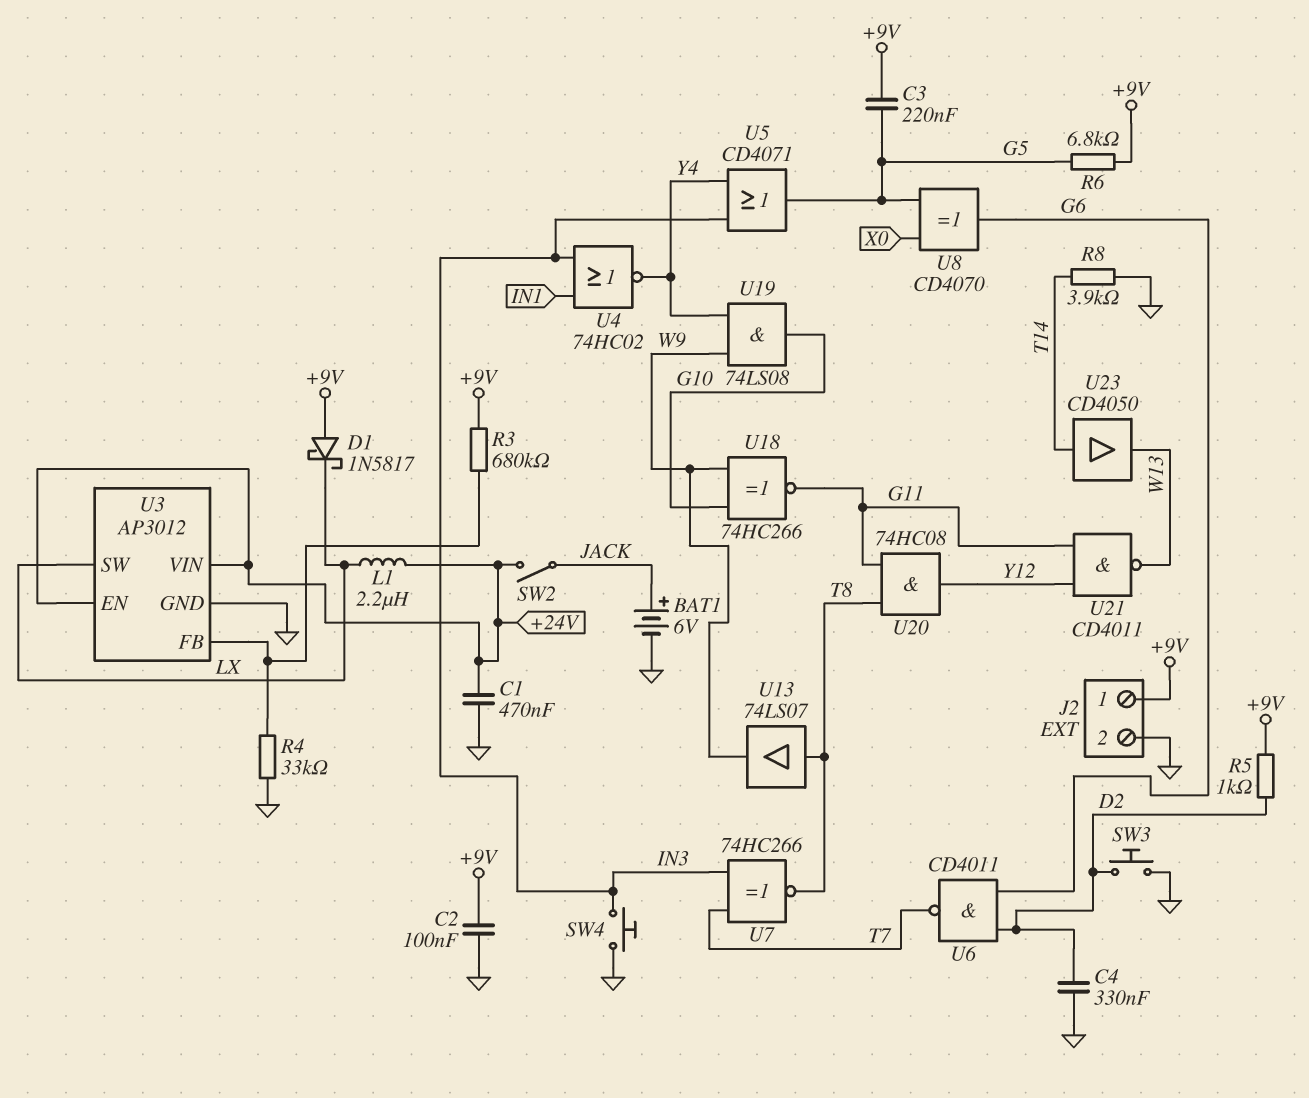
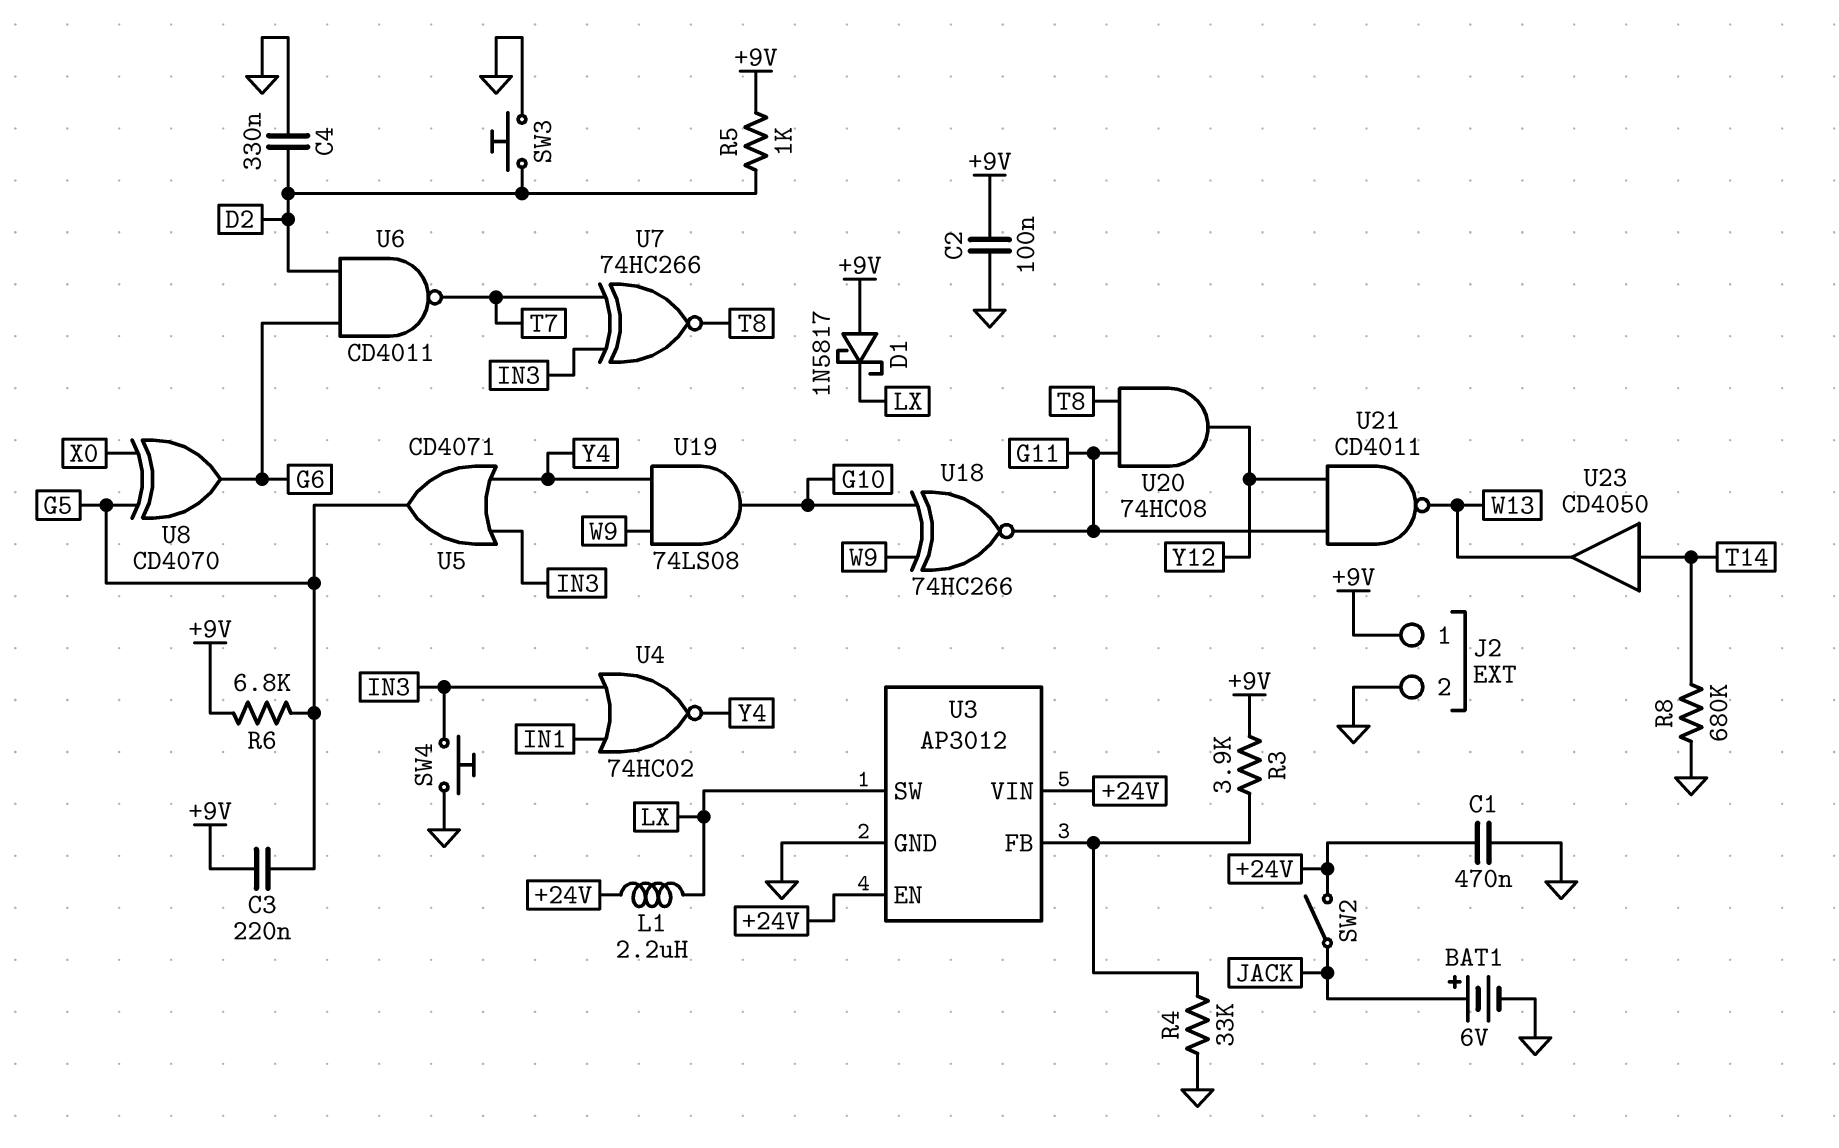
R3: 680k (+9V, U3/FB) -> 3.9k (+9V, U3/FB)
R8: 3.9k (GND, T14) -> 680k (GND, T14)
U13: buffer 74LS07 (in T8, out W9) -> none

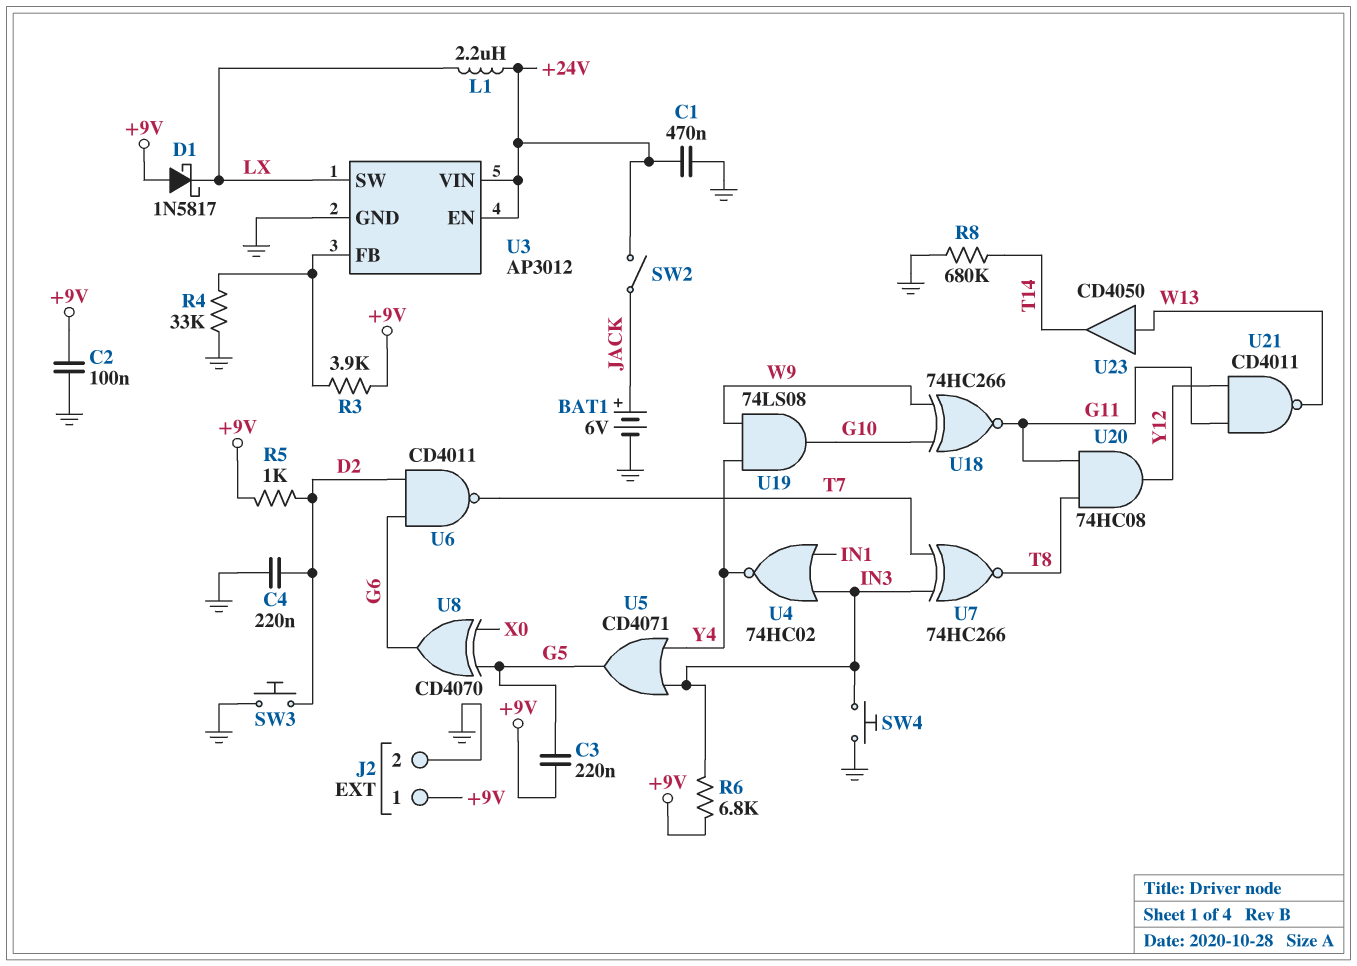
C4: 330nF (D2, GND) -> 220nF (D2, GND)
R6: 6.8k (+9V, G5) -> 6.8k (+9V, IN3)
U23: buffer CD4050 (in T14, out W13) -> buffer CD4050 (in W13, out T14)

